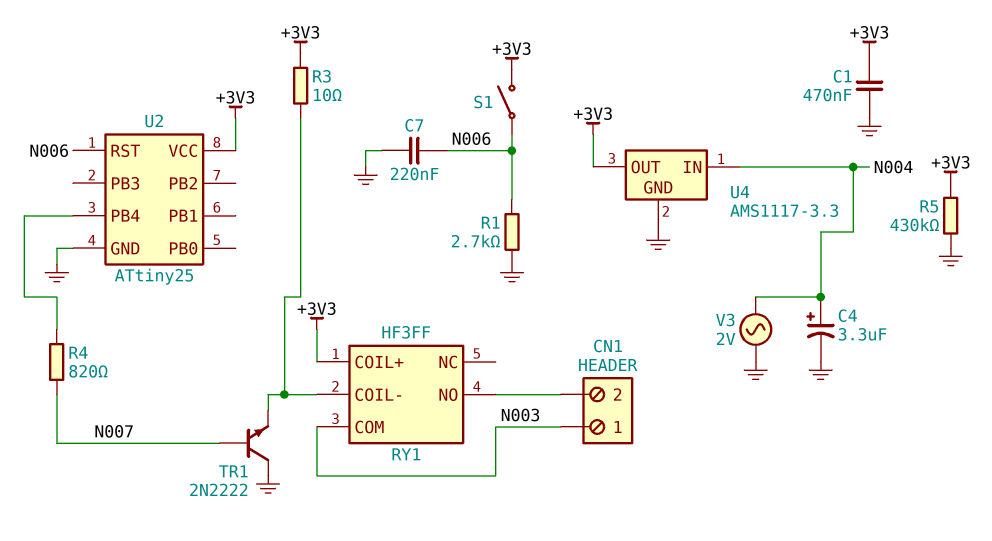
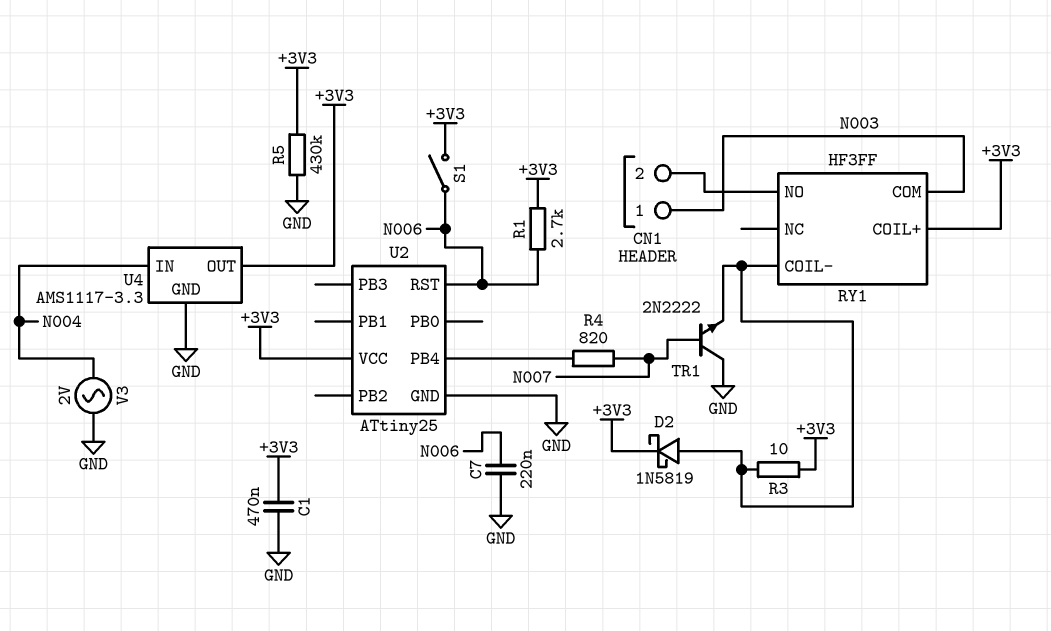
C4: 3.3uF (plus N004, minus GND) -> none
D2: none -> schottky 1N5819 (A RY1/COIL-, K +3V3)
R1: 2.7k (GND, N006) -> 2.7k (+3V3, N006)

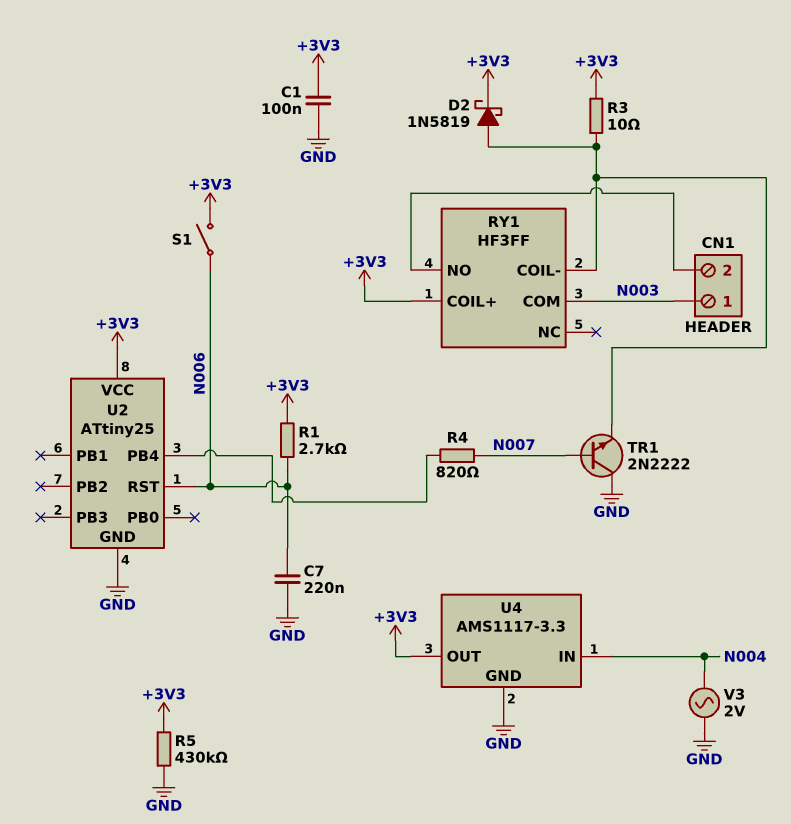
C1: 470nF (+3V3, GND) -> 100nF (+3V3, GND)

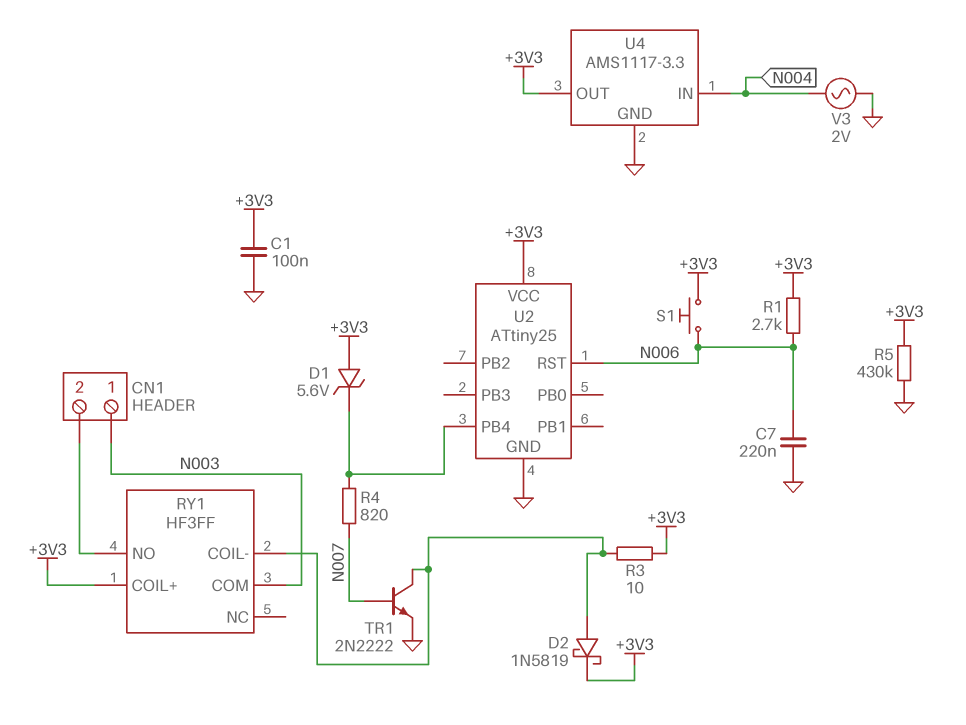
D1: none -> zener 5.6V (A +3V3, K U2/PB4)
S1: switch (+3V3, N006) -> button (+3V3, N006)
TR1: NPN 2N2222 (B N007, C GND, E RY1/COIL-) -> NPN 2N2222 (B N007, C RY1/COIL-, E GND)

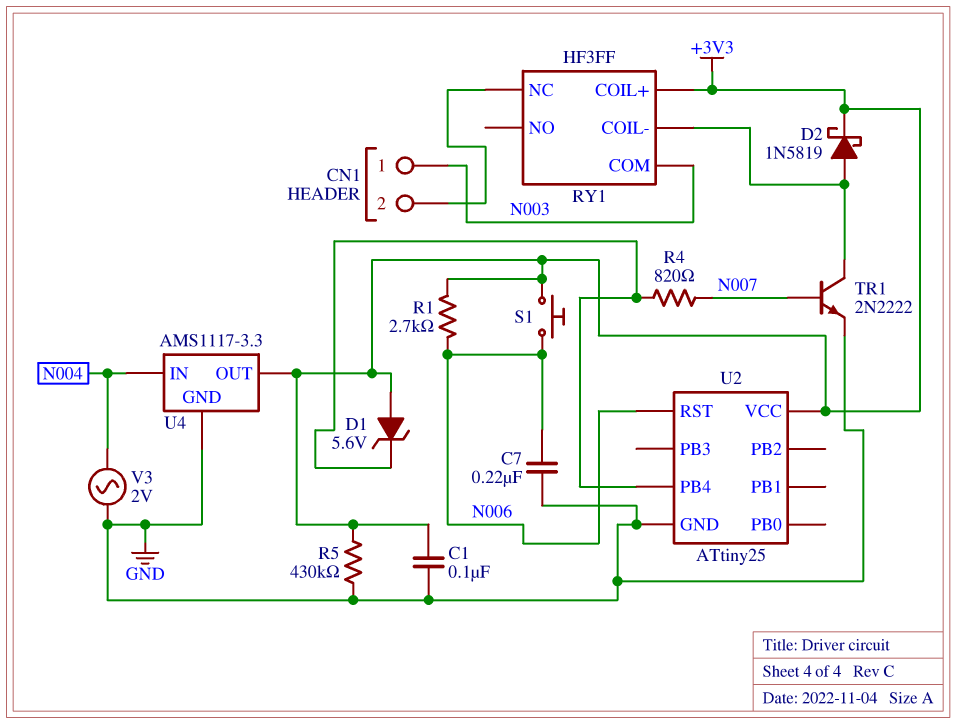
R3: 10 (+3V3, RY1/COIL-) -> none
RY1 pin NC: none -> CN1/2
RY1 pin NO: CN1/2 -> none

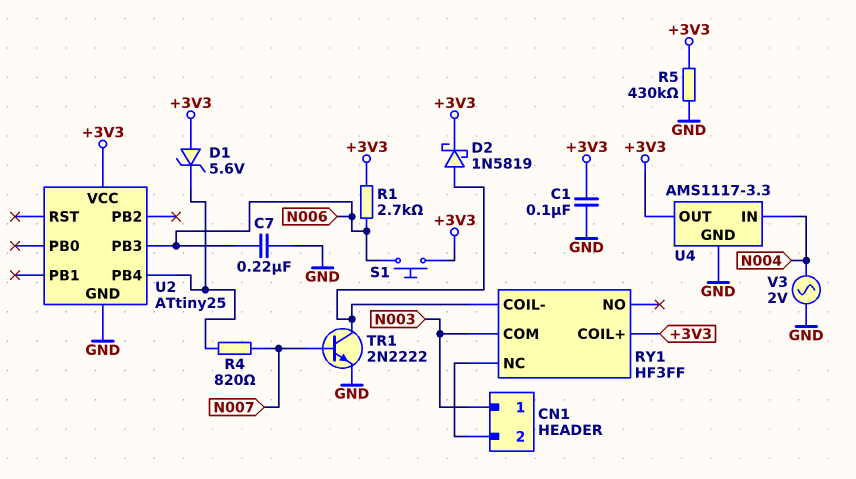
U2 pin PB3: none -> N006
U2 pin RST: N006 -> none

